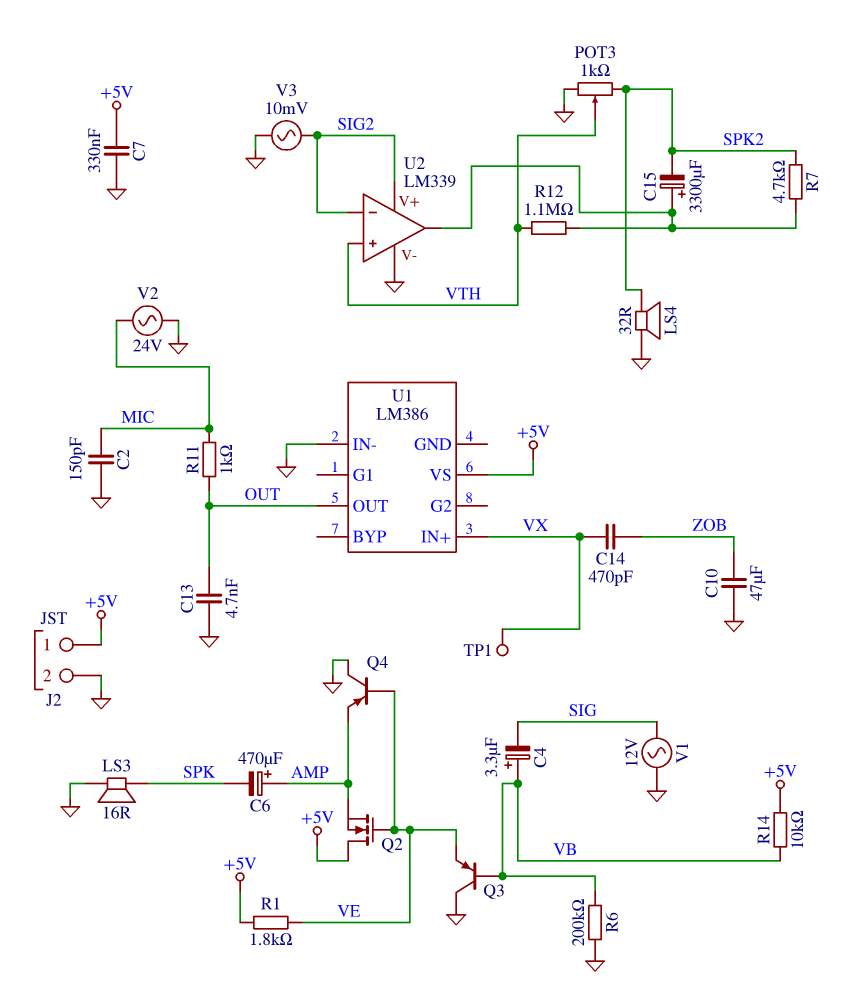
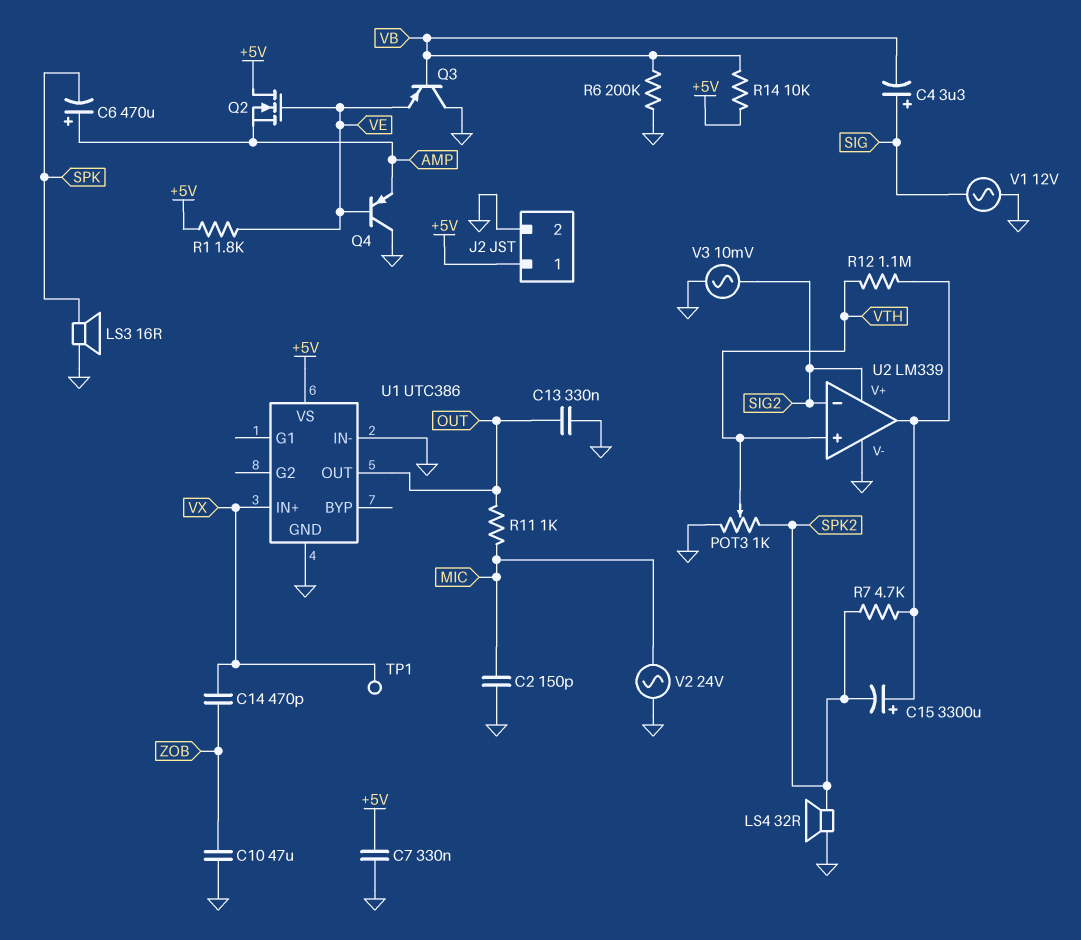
C4: 3.3uF (plus VB, minus SIG) -> 3.3uF (plus SIG, minus VB)
C13: 4.7nF (GND, OUT) -> 330nF (GND, OUT)
U1: LM386 -> UTC386
U1 pin GND: none -> GND

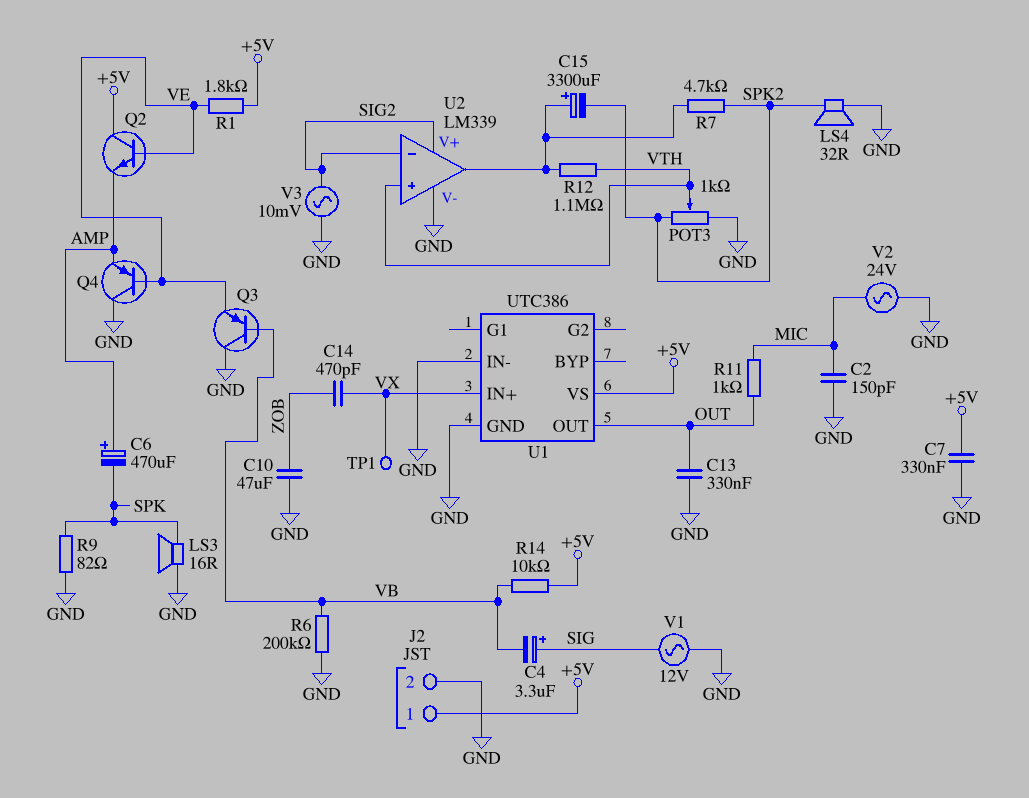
Q2: NMOS (G VE, D +5V, S AMP) -> NPN (B VE, C +5V, E AMP)
R9: none -> 82 (GND, SPK)

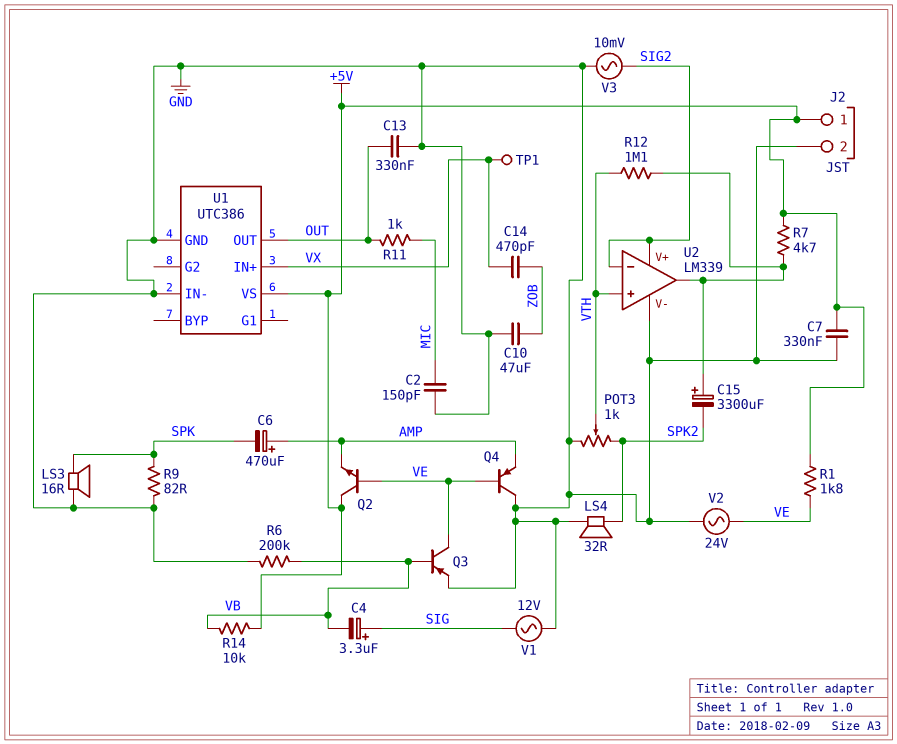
Q3: PNP (B VB, C GND, E VE) -> PNP (B VB, C VE, E GND)
R7: 4.7k (SPK2, U2/out) -> 4.7k (+5V, U2/out)
V2: AC 24V (GND, MIC) -> AC 24V (GND, VE)

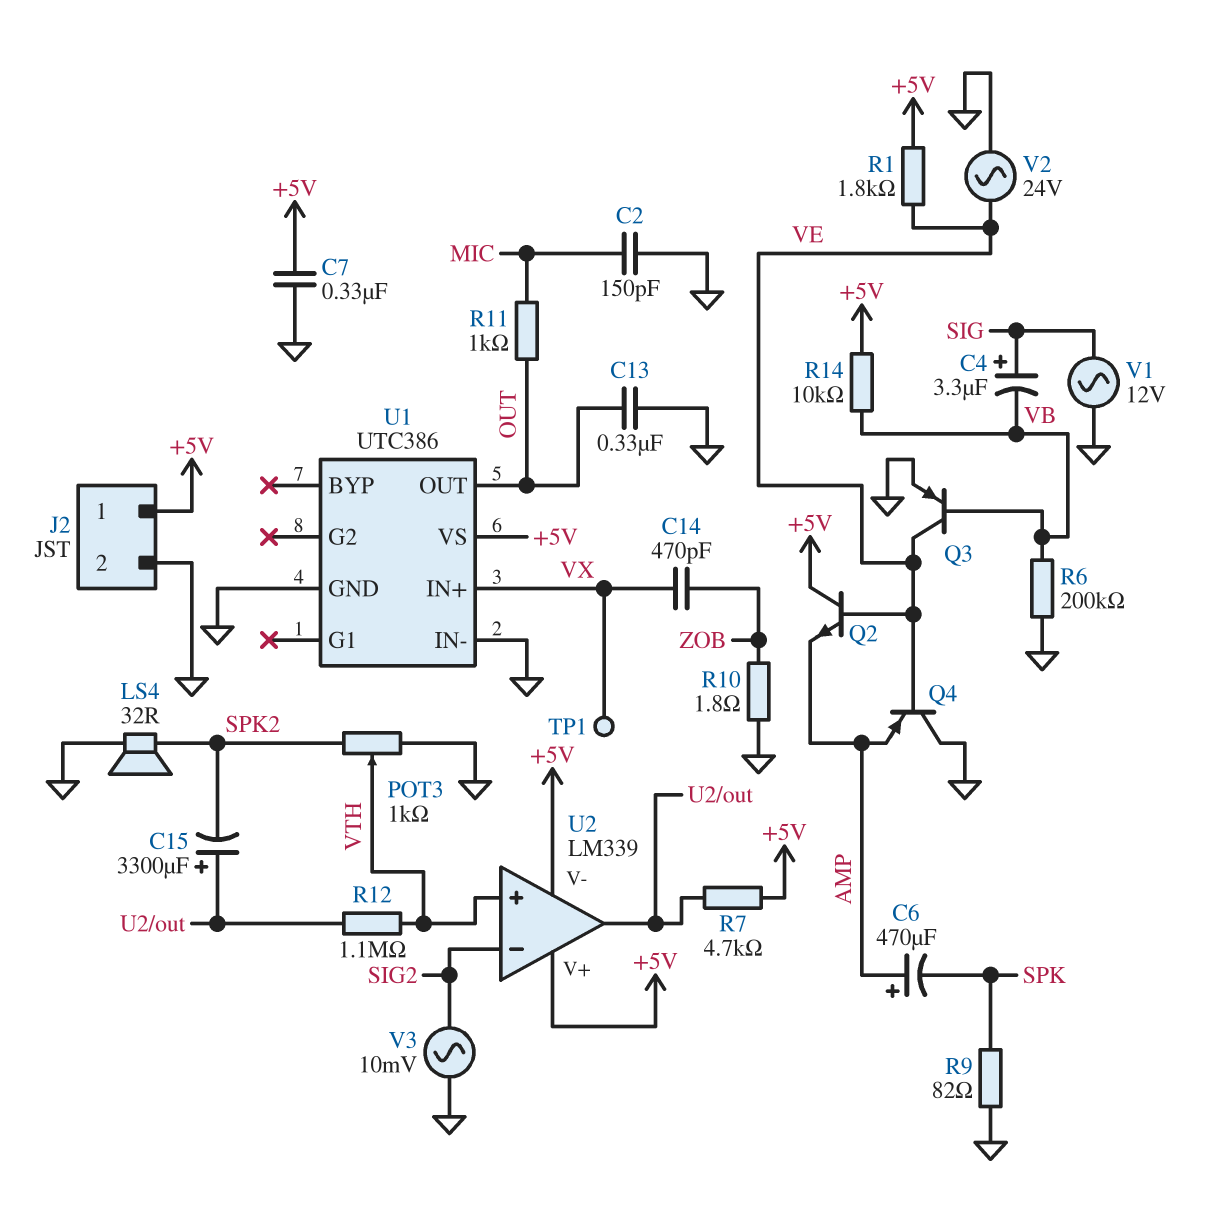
C10: 47uF (GND, ZOB) -> none
LS3: speaker 16R (GND, SPK) -> none
R10: none -> 1.8 (GND, ZOB)
U2 pin V+: SIG2 -> +5V
U2 pin V-: GND -> +5V

